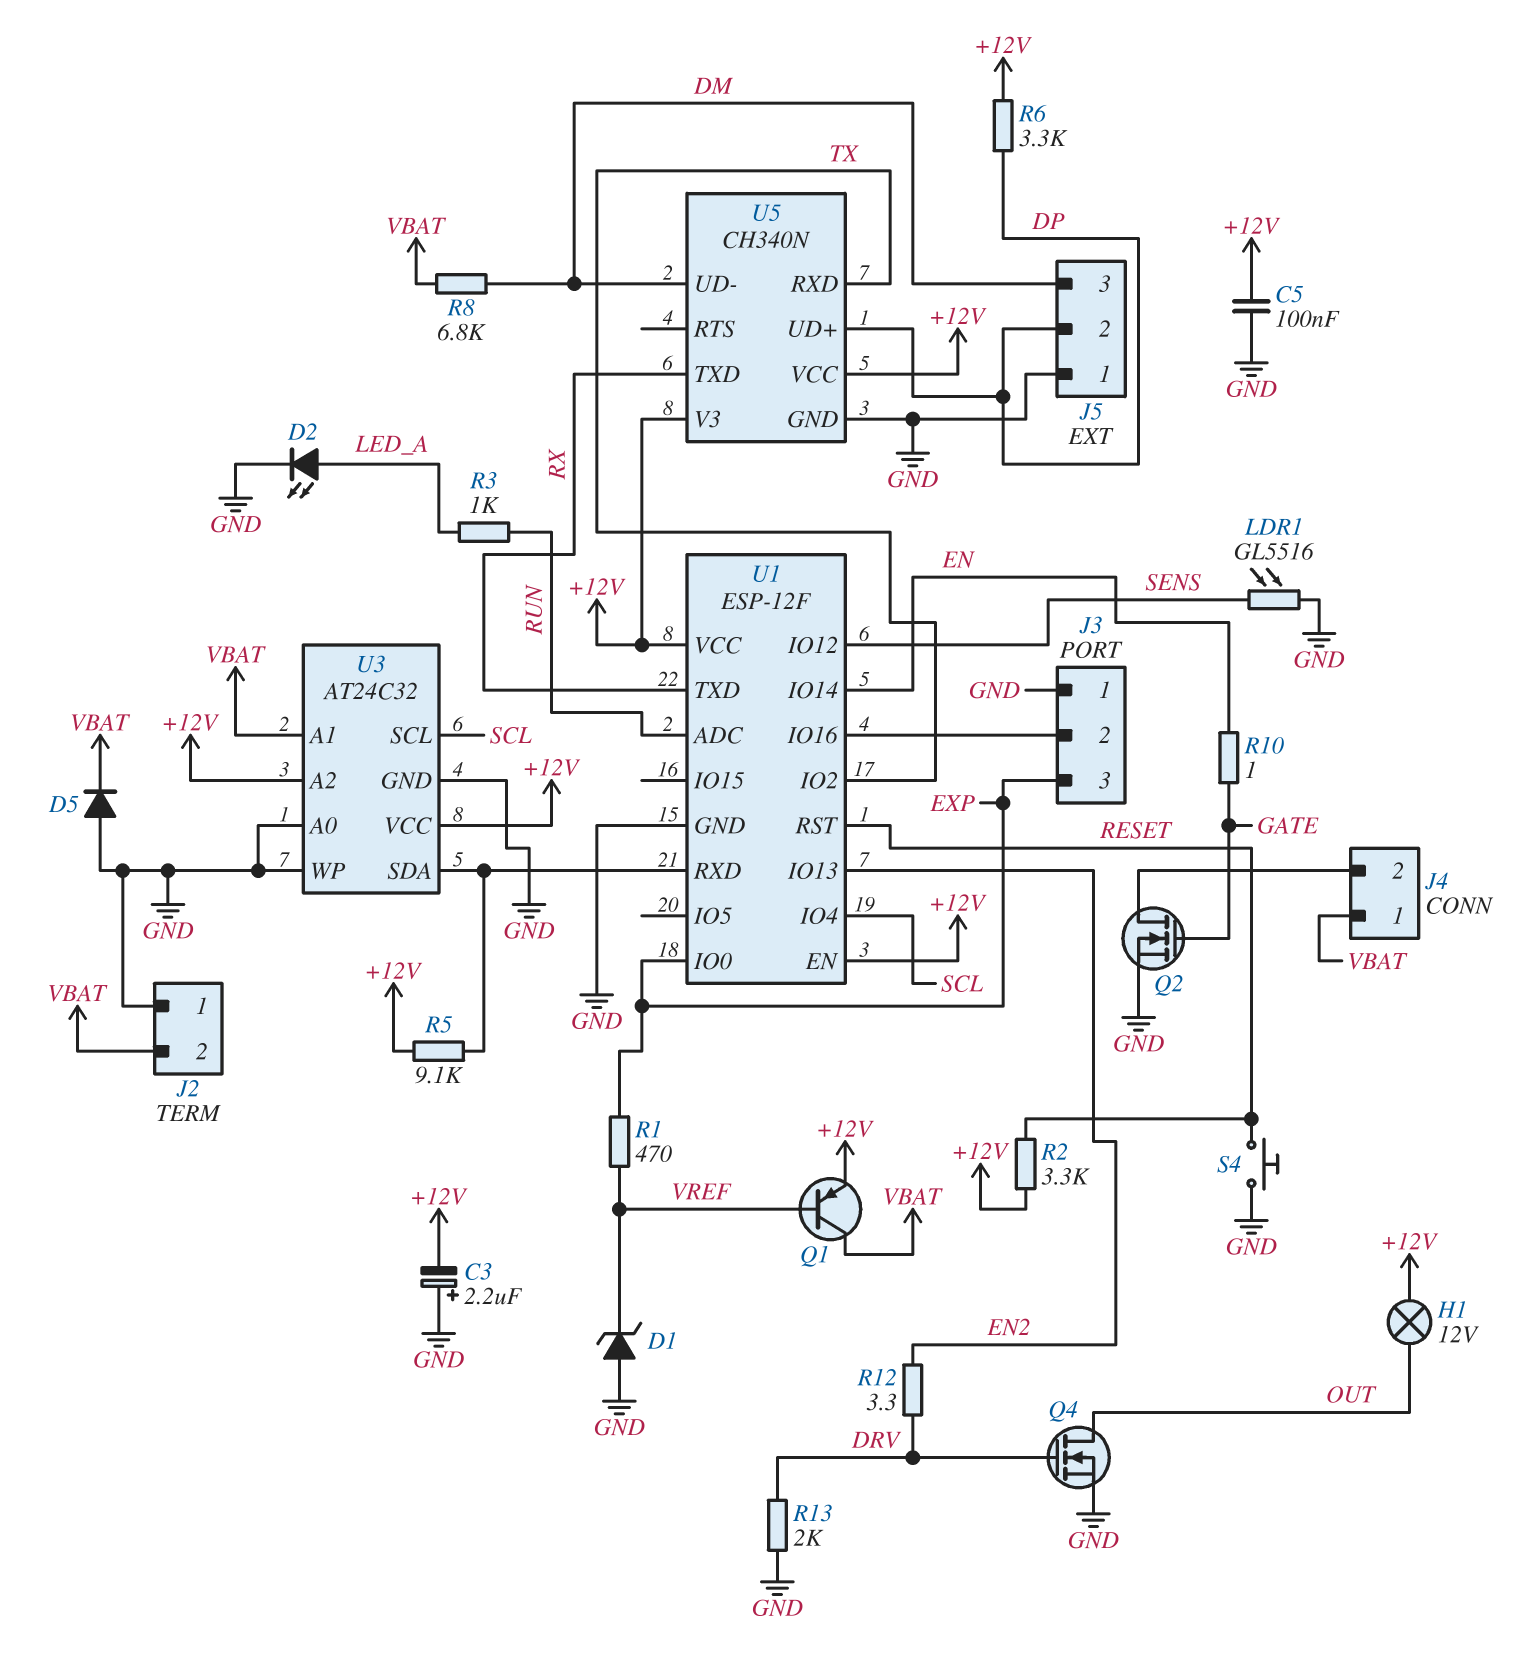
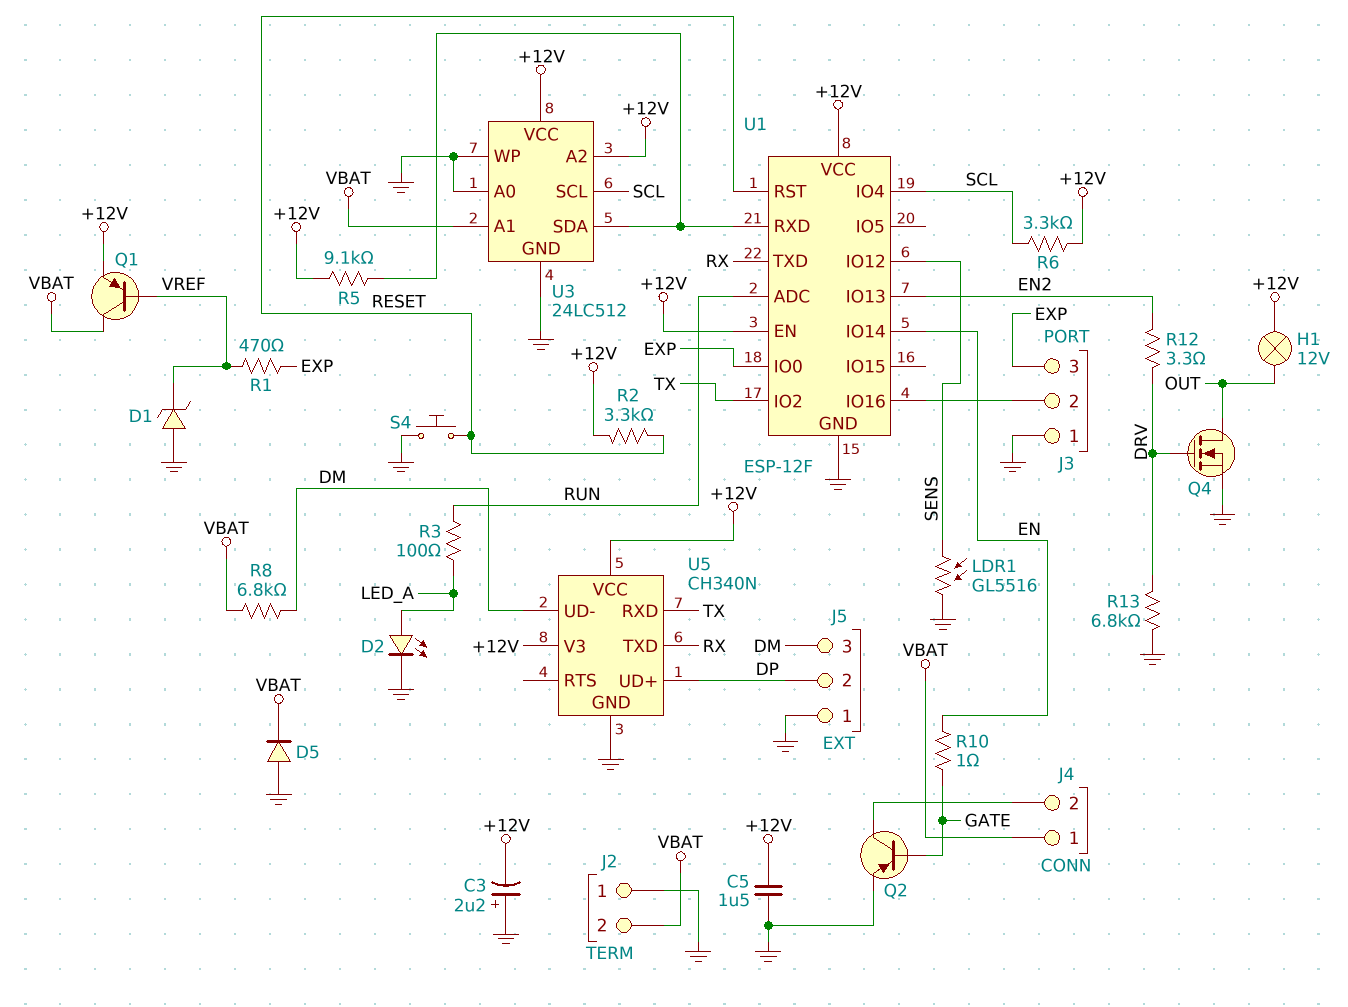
C5: 100nF (+12V, GND) -> 1.5uF (+12V, GND)
Q2: NMOS (G GATE, D J4/2, S GND) -> PNP (B GATE, C J4/2, E GND)
R3: 1k (LED_A, RUN) -> 100 (LED_A, RUN)
R6: 3.3k (+12V, DP) -> 3.3k (+12V, SCL)
R13: 2k (DRV, GND) -> 6.8k (DRV, GND)
U3: AT24C32 -> 24LC512

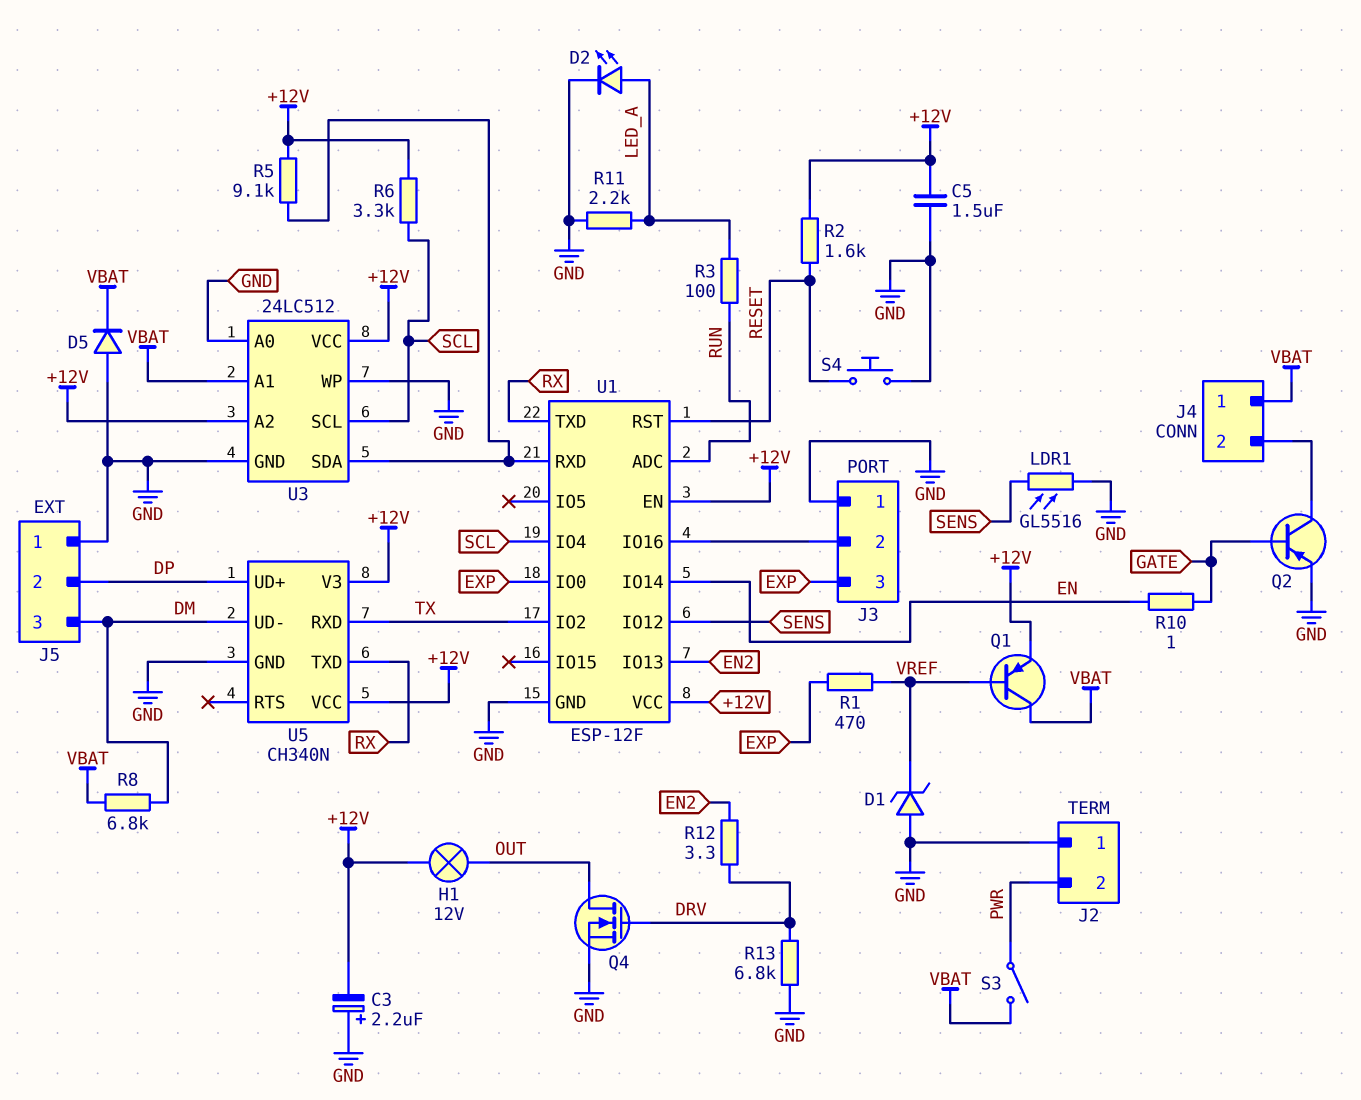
J2 pin 2: VBAT -> PWR
R2: 3.3k (+12V, RESET) -> 1.6k (+12V, RESET)
R11: none -> 2.2k (GND, LED_A)
S3: none -> switch (PWR, VBAT)

